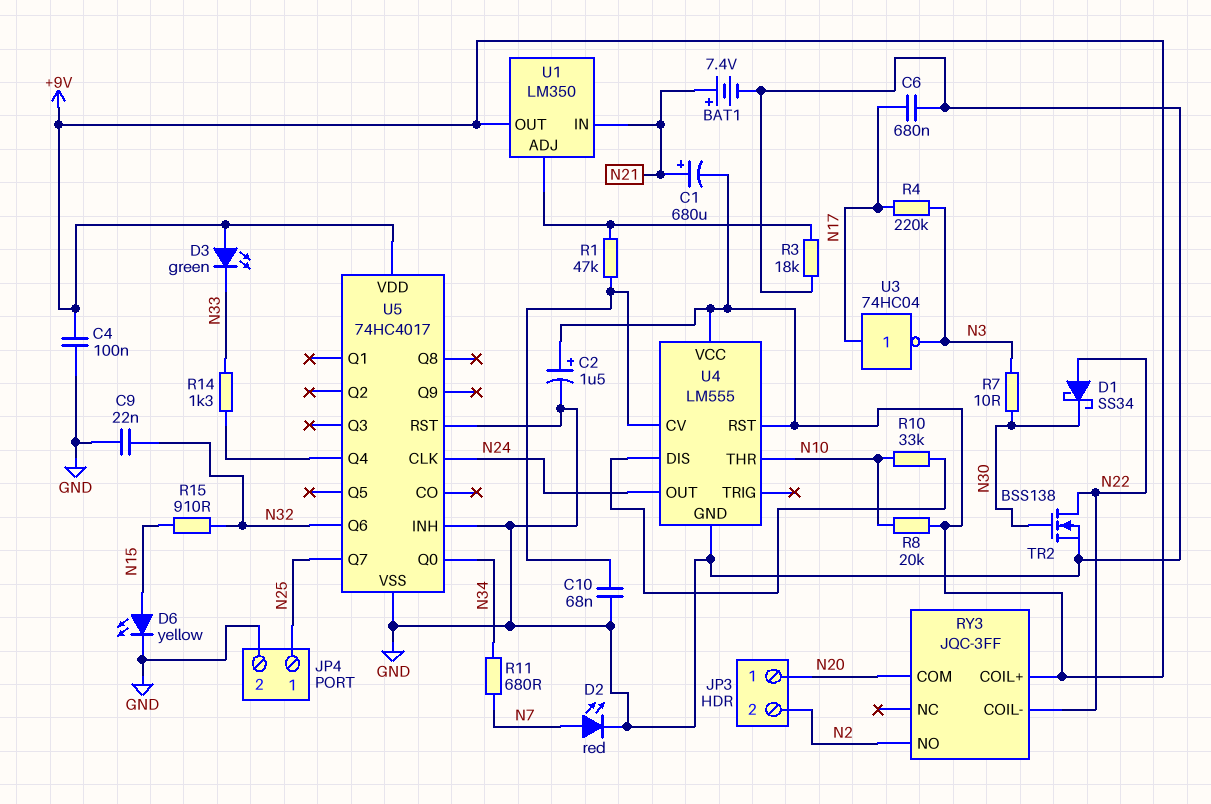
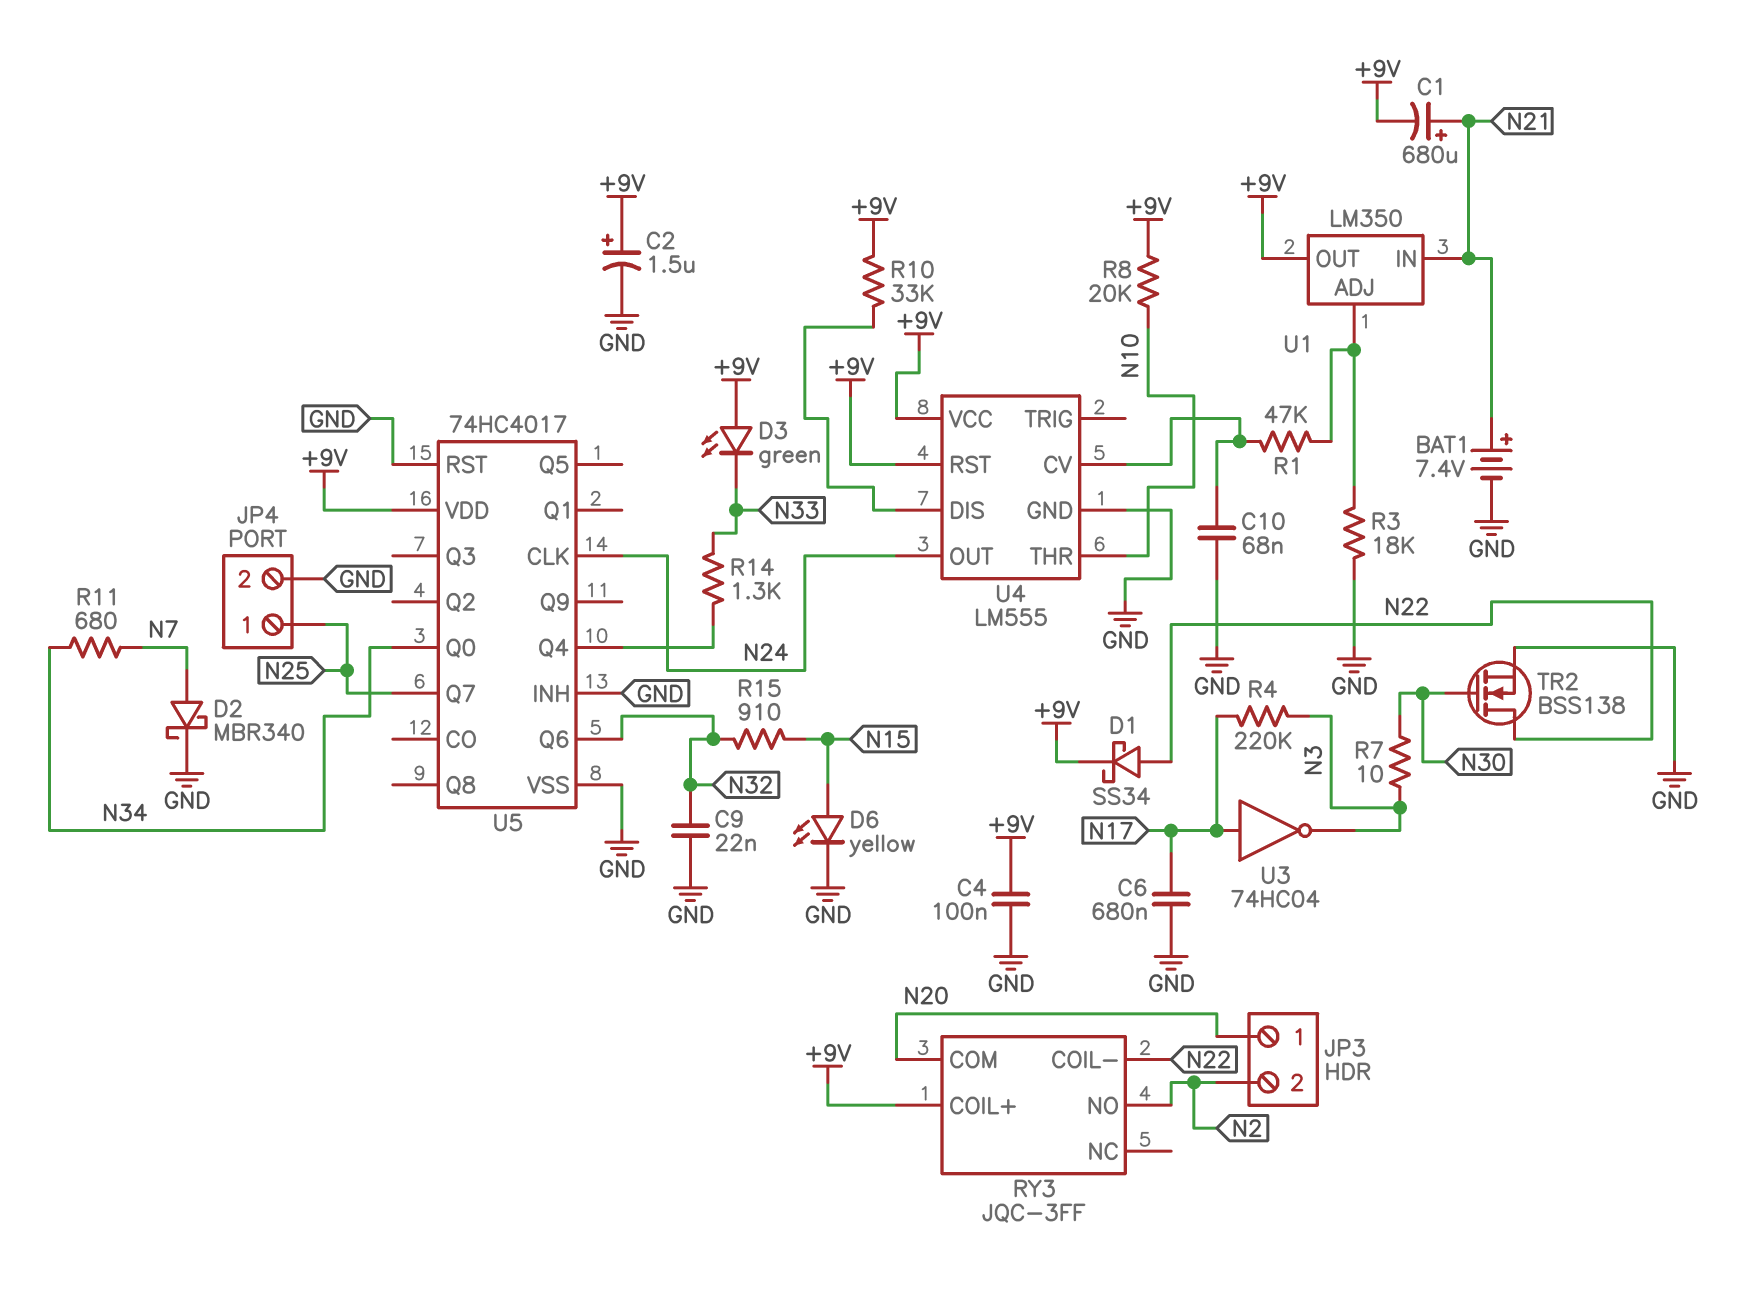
D1: schottky SS34 (A N22, K N30) -> schottky SS34 (A N22, K +9V)
D2: LED red (A N7, K GND) -> schottky MBR340 (A N7, K GND)
R10: 33k (N10, U4/DIS) -> 33k (+9V, U4/DIS)

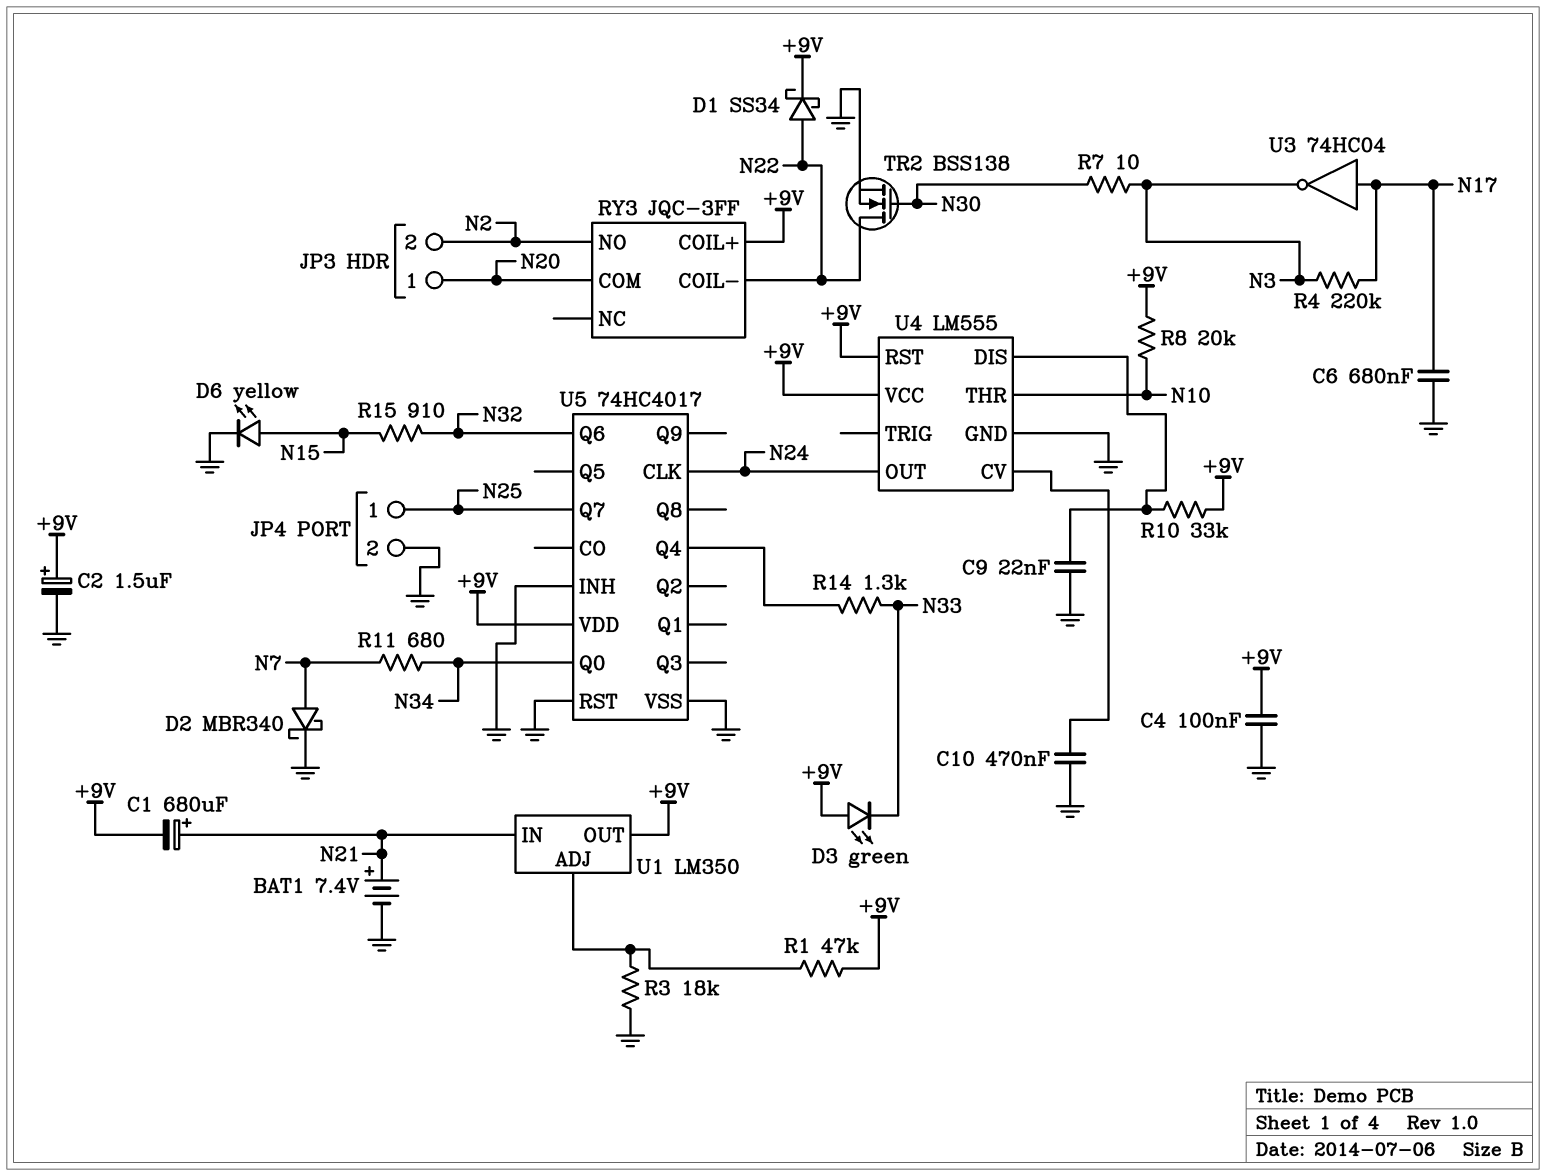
C9: 22nF (GND, N32) -> 22nF (GND, U4/DIS)
C10: 68nF (GND, U4/CV) -> 470nF (GND, U4/CV)
R1: 47k (U1/ADJ, U4/CV) -> 47k (+9V, U1/ADJ)

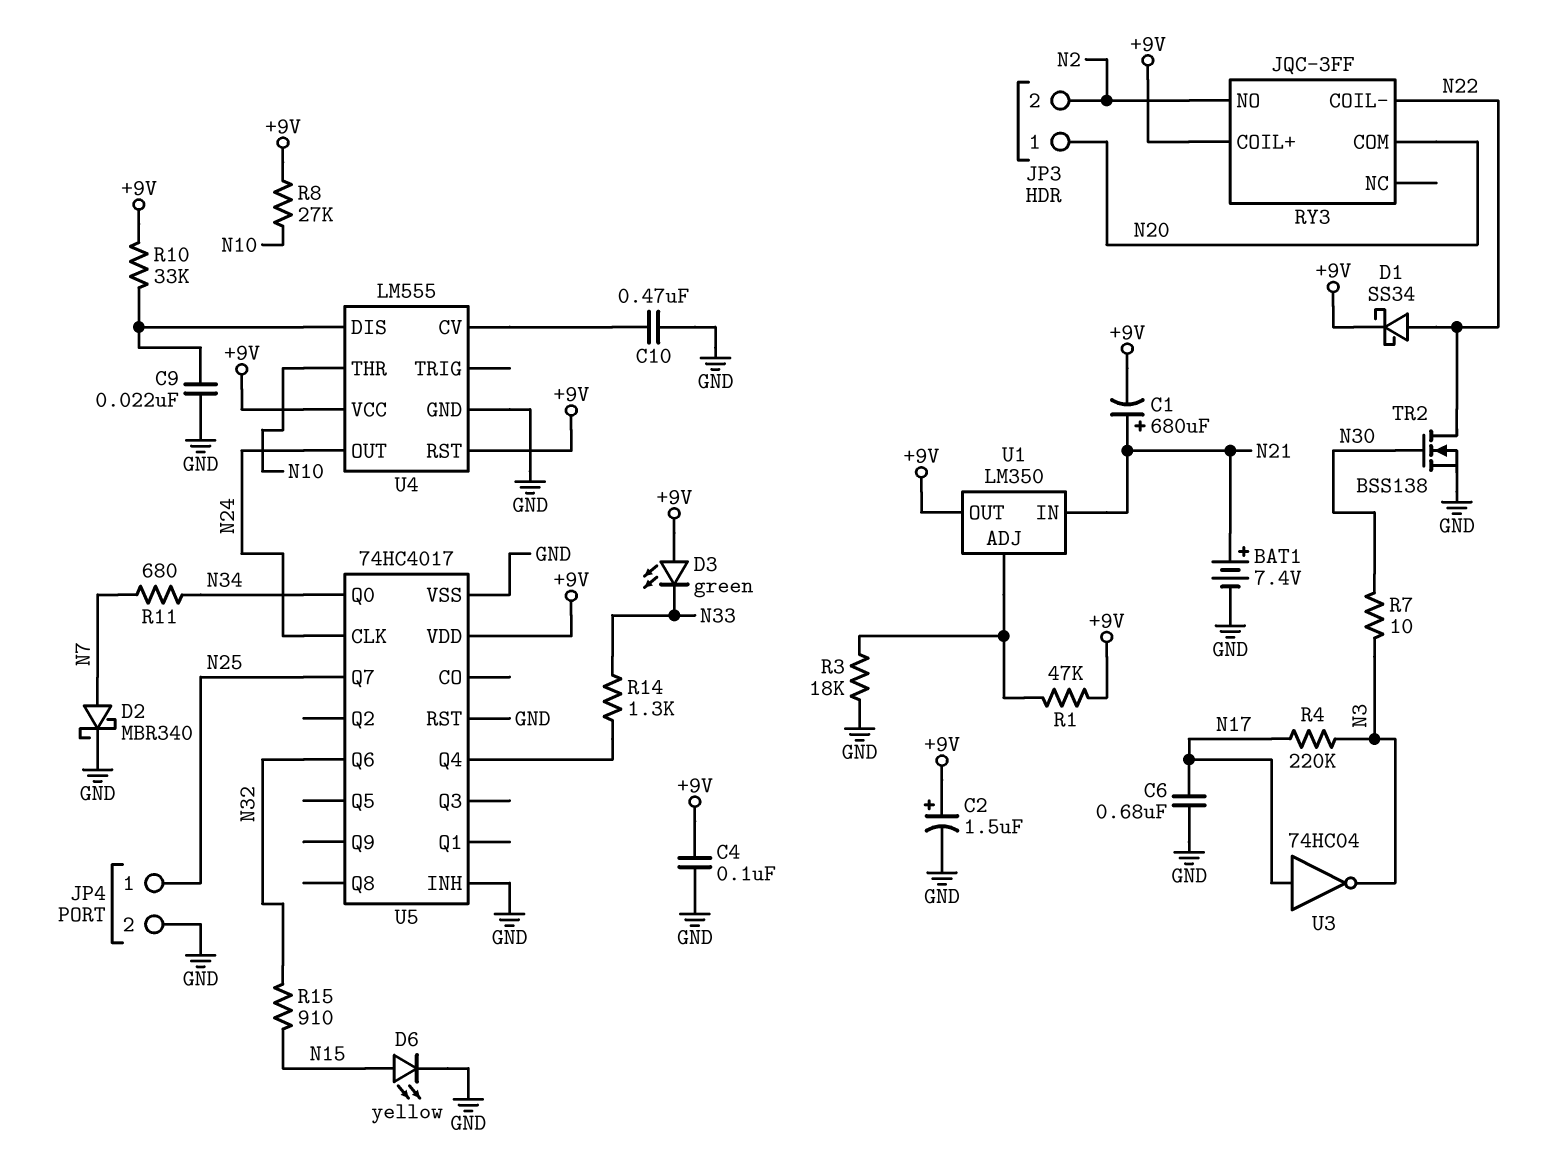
R8: 20k (+9V, N10) -> 27k (+9V, N10)

